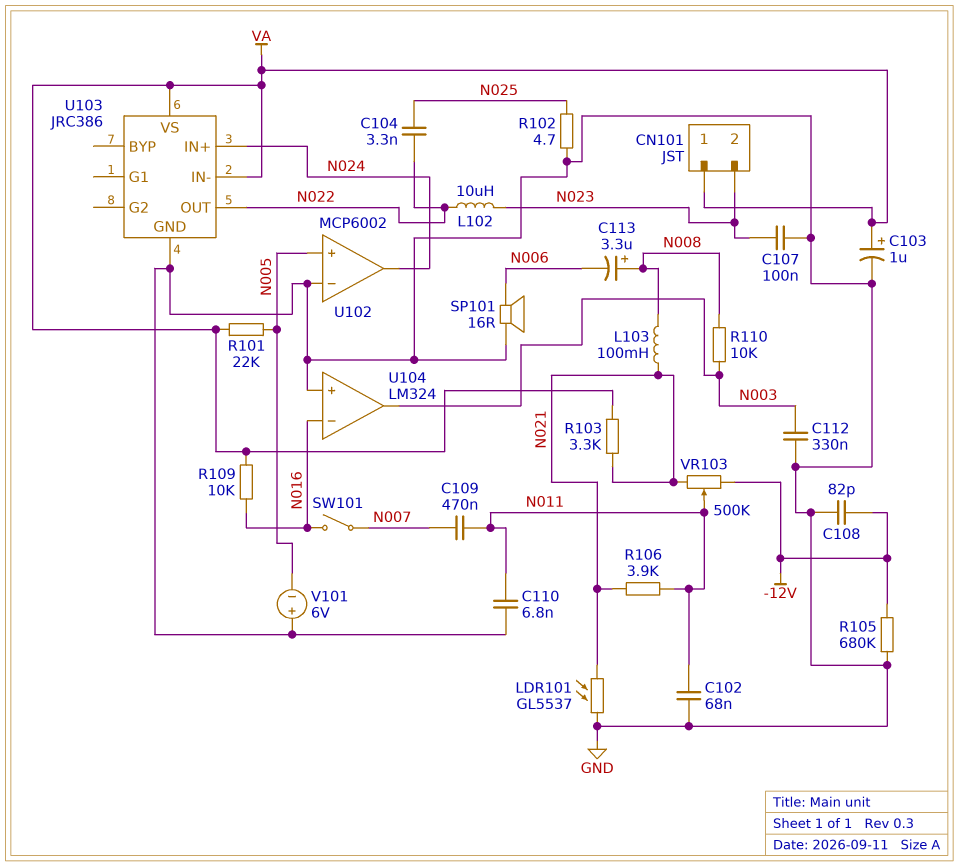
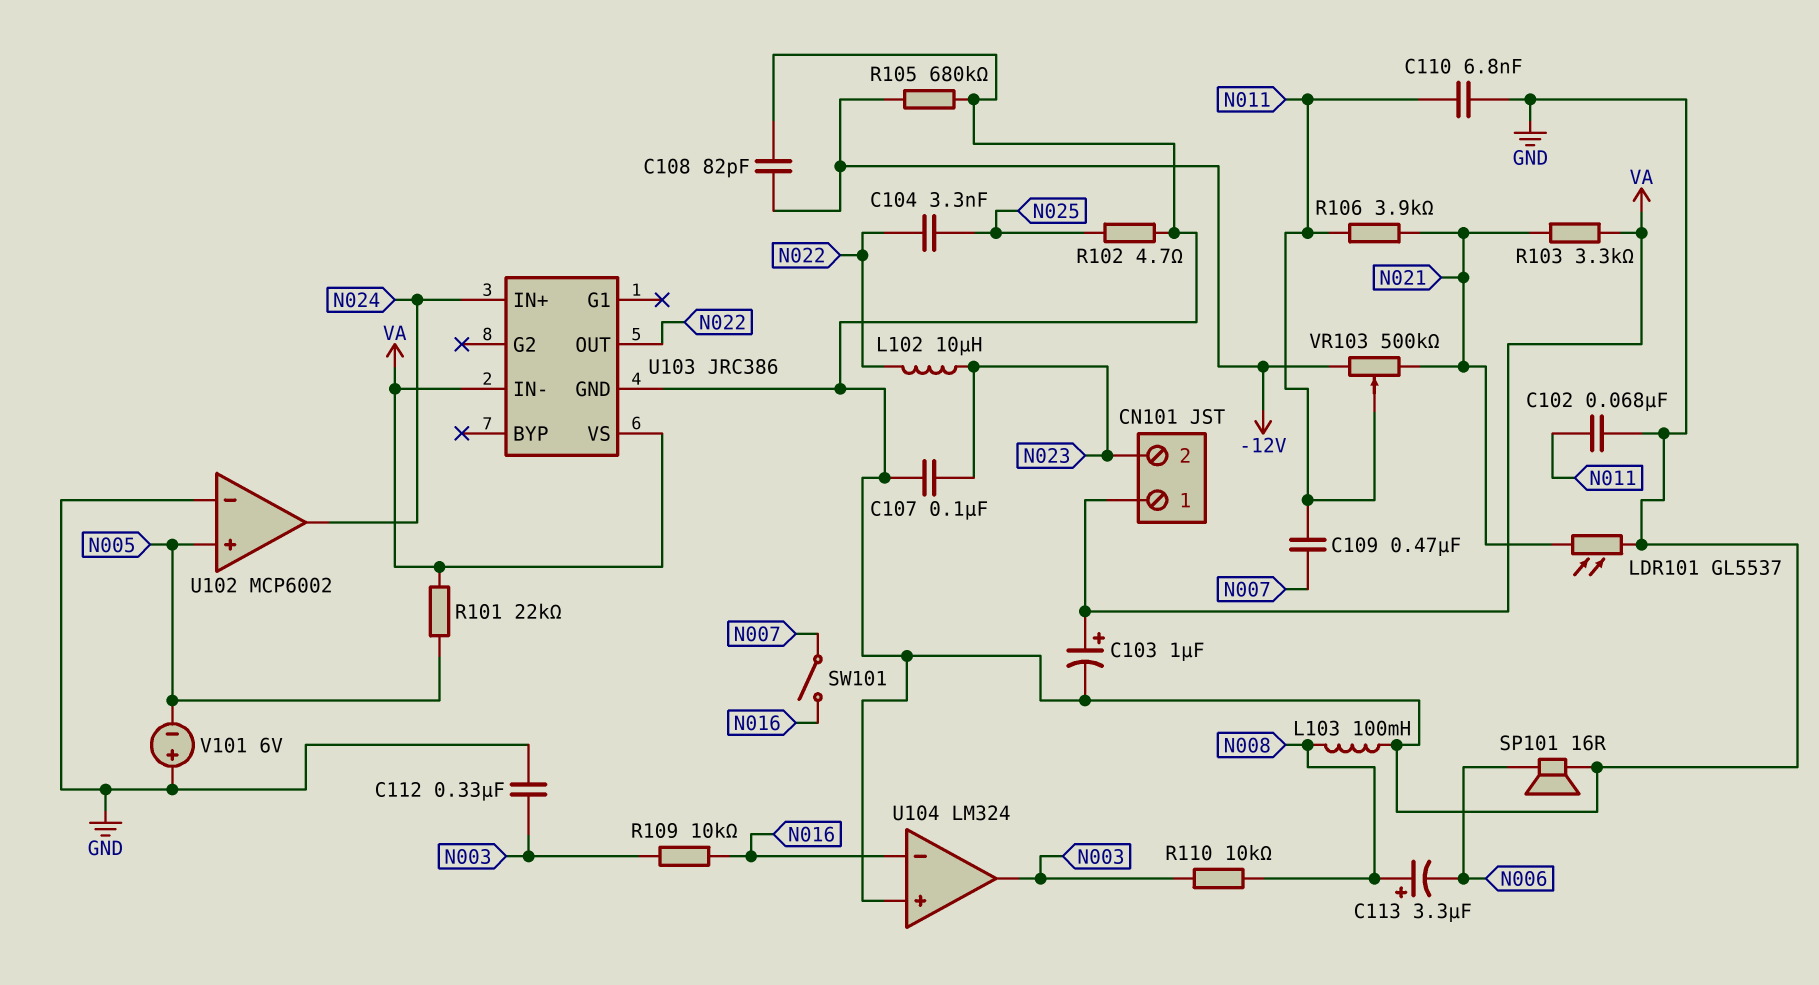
L103: 100mH (N008, N021) -> 100mH (GND, N008)
R109: 10k (N016, VA) -> 10k (N003, N016)

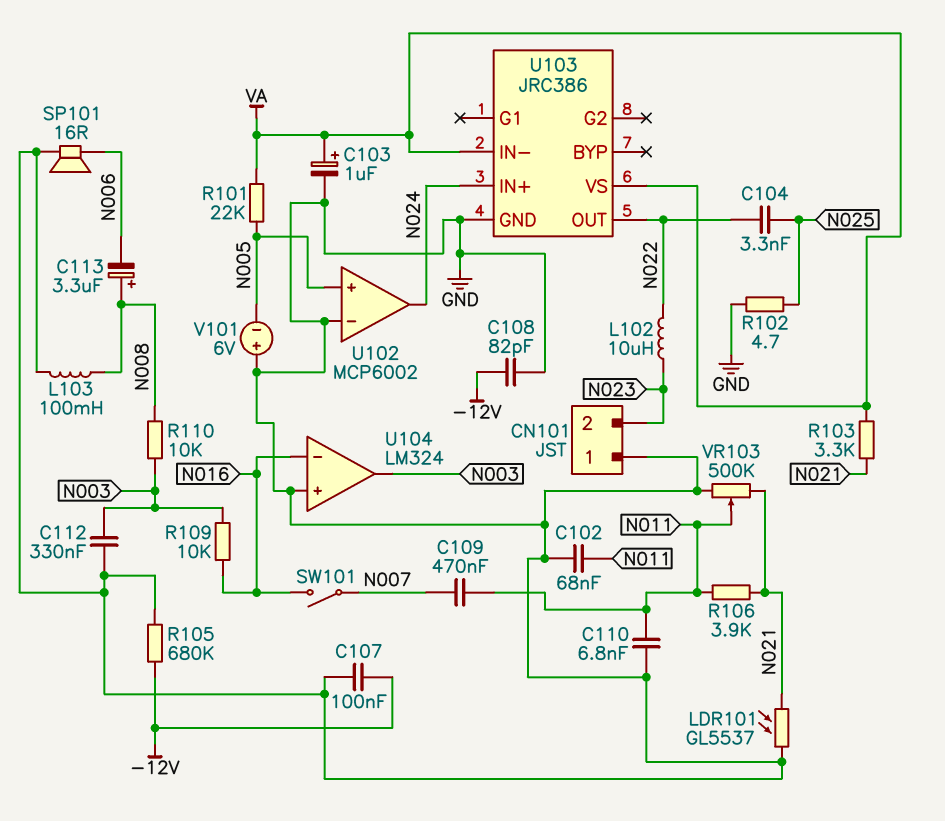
C107: 100nF (GND, N023) -> 100nF (-12V, GND)
CN101 pin 1: VA -> GND
VR103: 500k (-12V, N021, wiper N011) -> 500k (GND, N021, wiper N011)

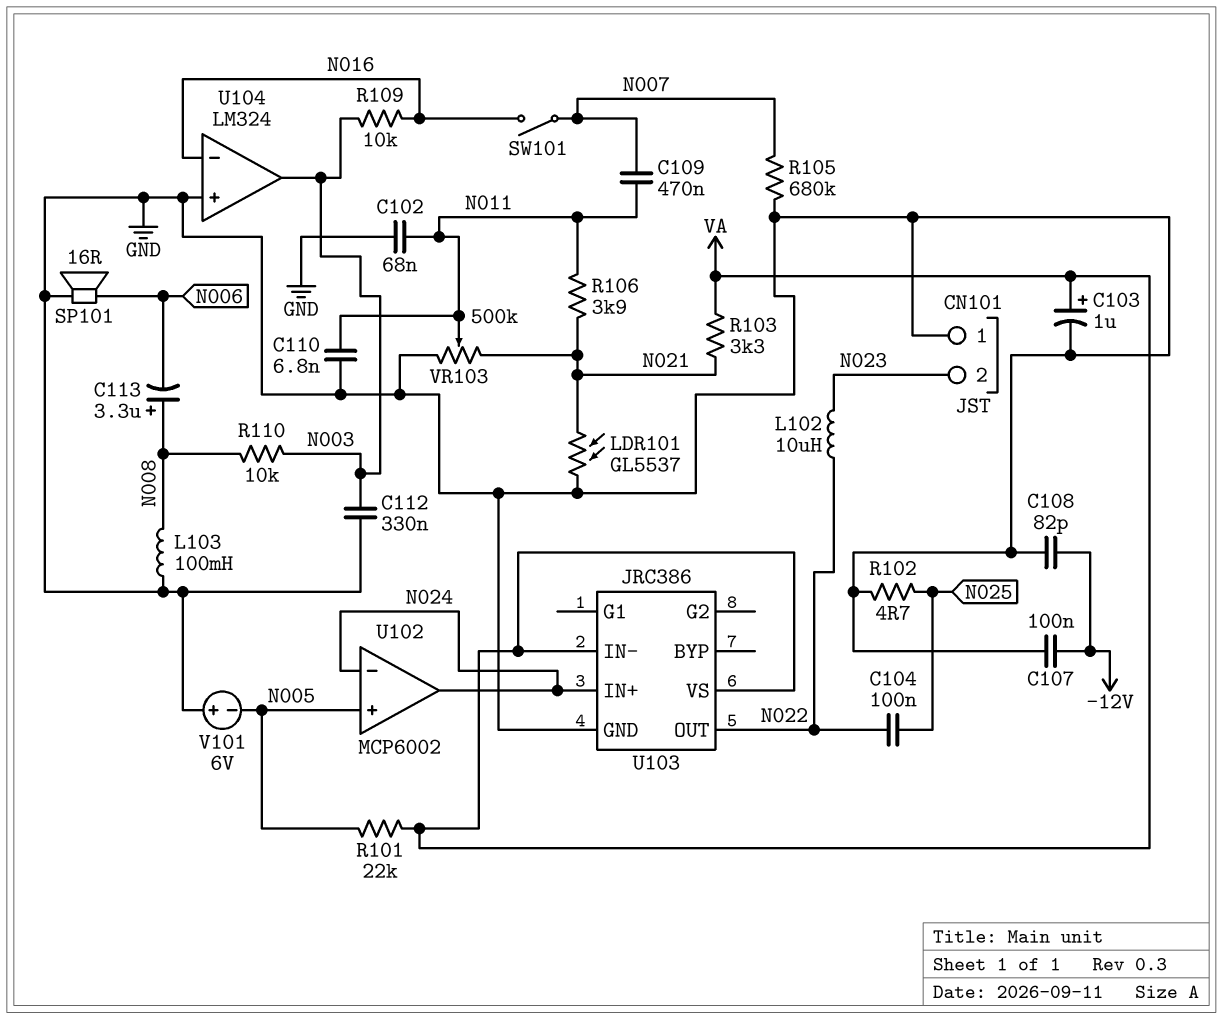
C104: 3.3nF (N022, N025) -> 100nF (N022, N025)
R105: 680k (-12V, GND) -> 680k (GND, N007)
U102 pin in-: GND -> N024

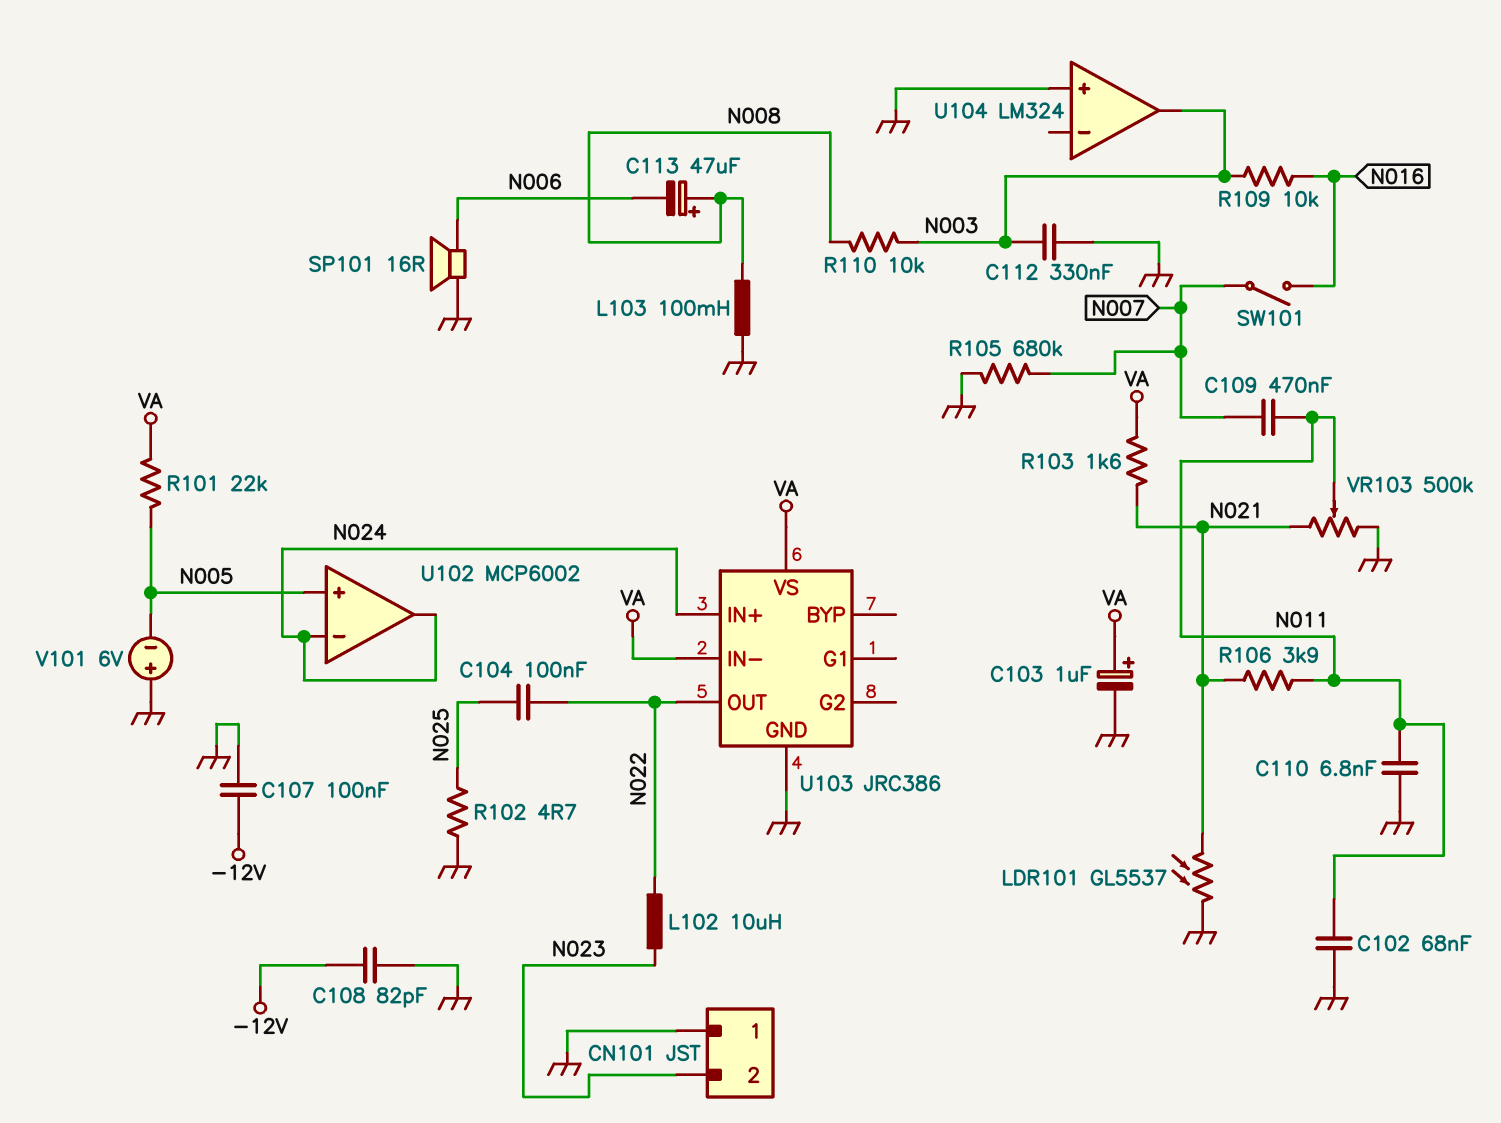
C113: 3.3uF (plus N008, minus N006) -> 47uF (plus N008, minus N006)
R103: 3.3k (N021, VA) -> 1.6k (N021, VA)
U104 pin in-: N016 -> none

